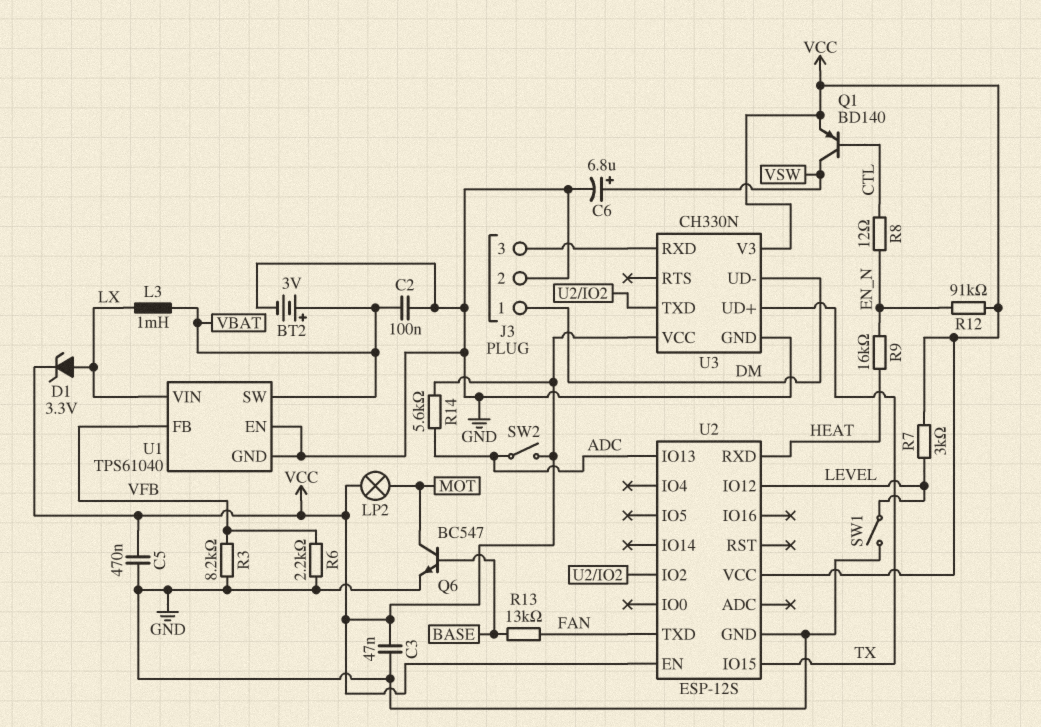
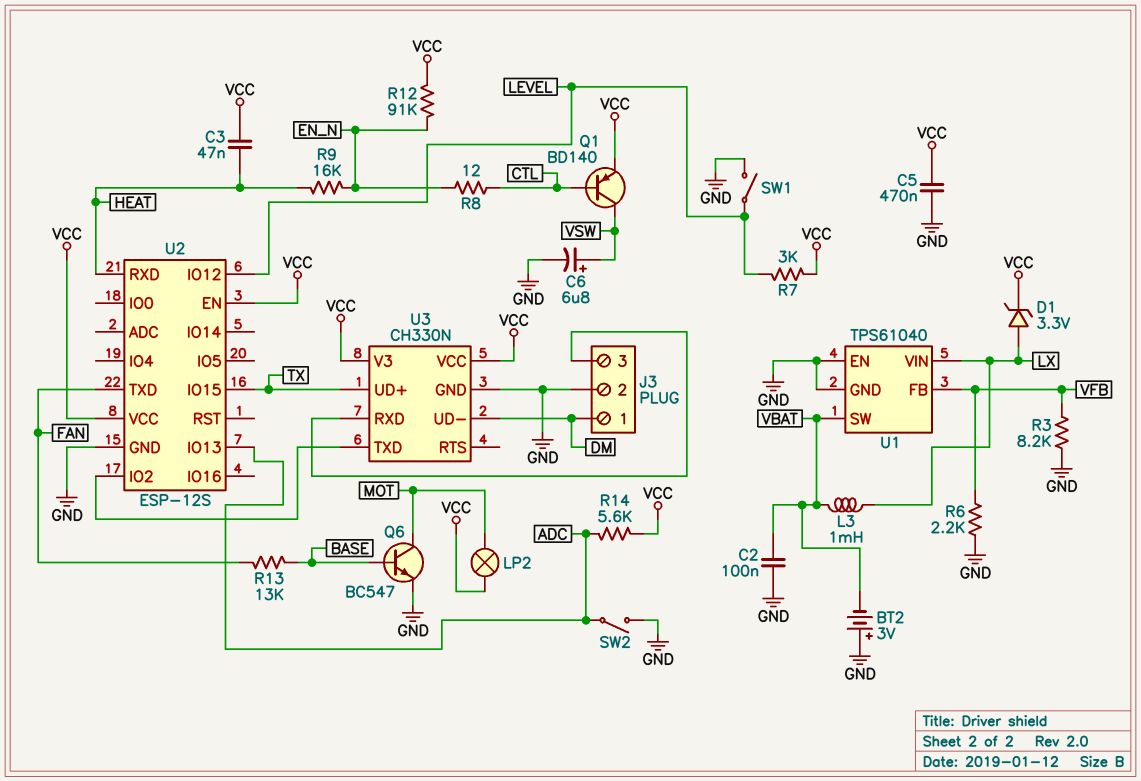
BT2: 3V (plus VBAT, minus GND) -> 3V (plus GND, minus VBAT)
C3: 47nF (GND, VCC) -> 47nF (HEAT, VCC)
SW2: switch (ADC, VCC) -> switch (ADC, GND)

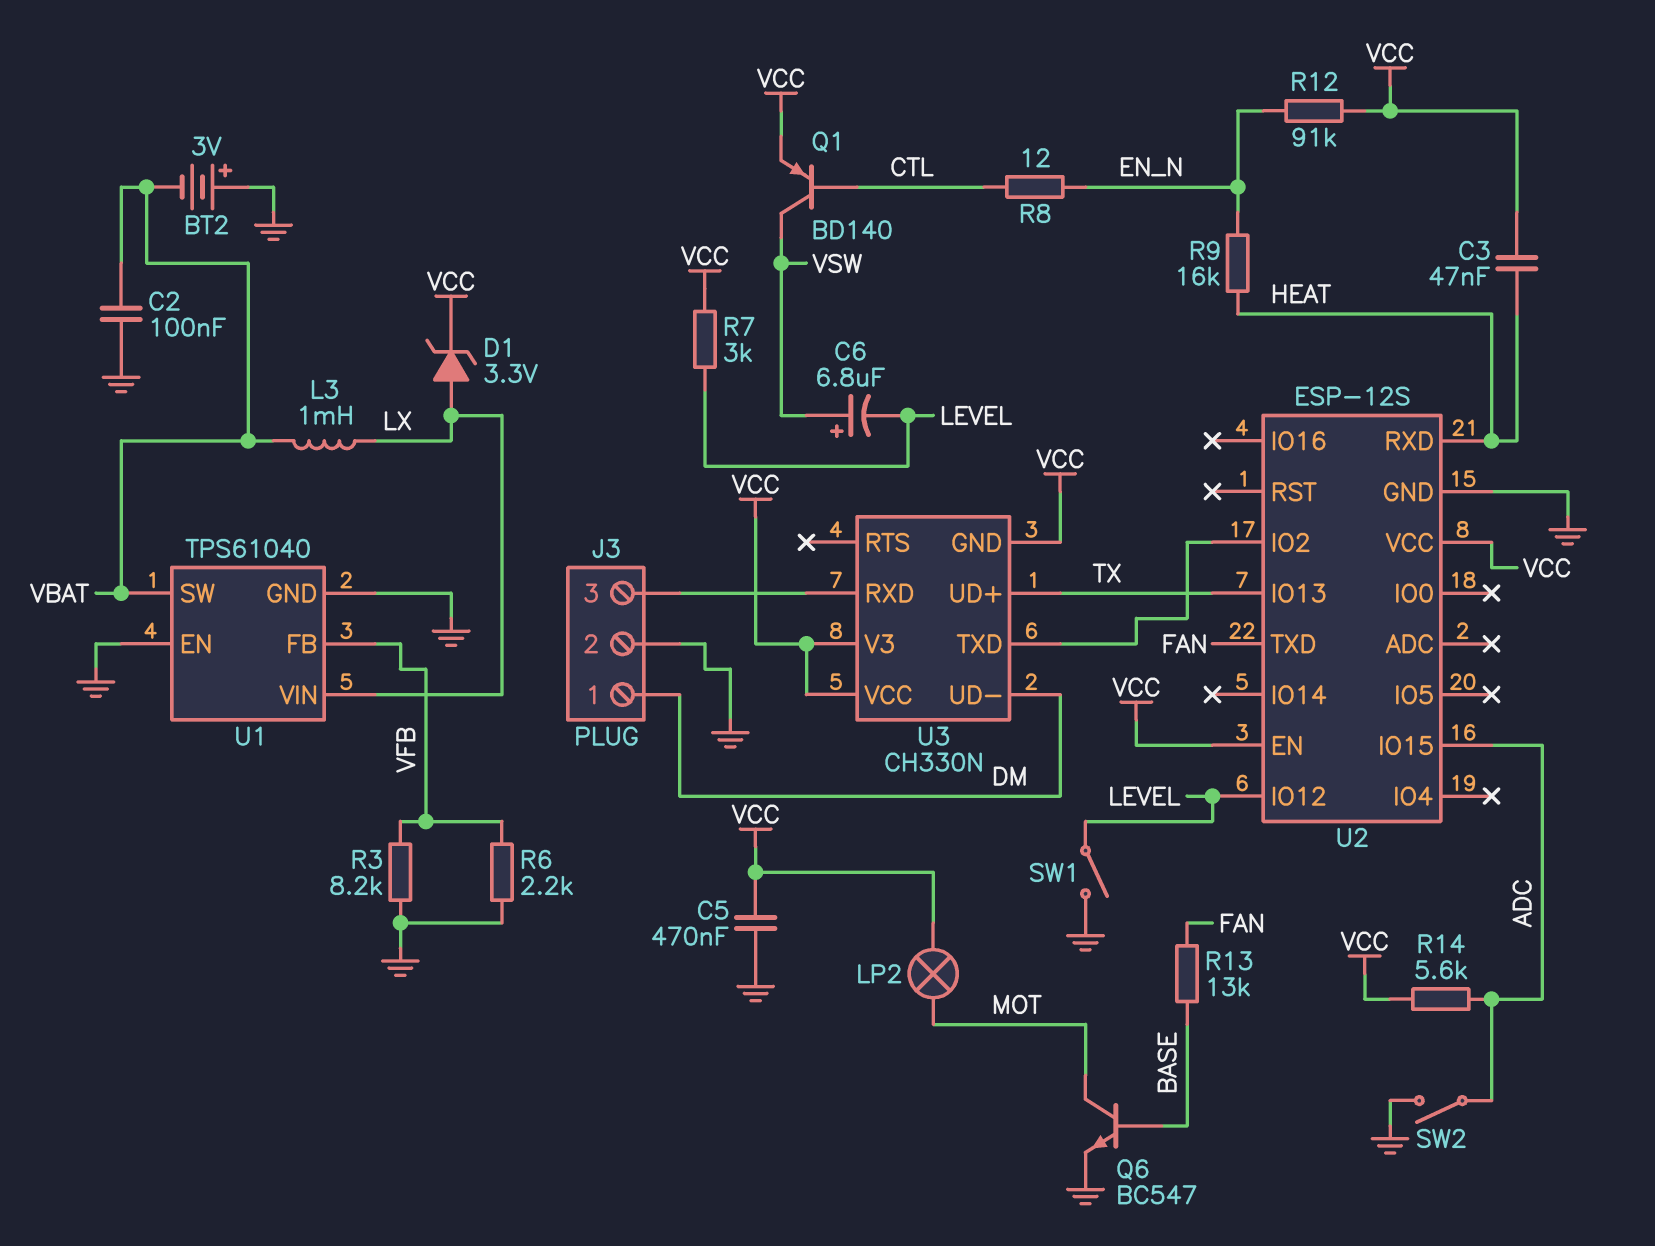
C6: 6.8uF (plus VSW, minus GND) -> 6.8uF (plus VSW, minus LEVEL)
U2 pin IO13: ADC -> TX
U2 pin IO15: TX -> ADC
U3 pin GND: GND -> VCC

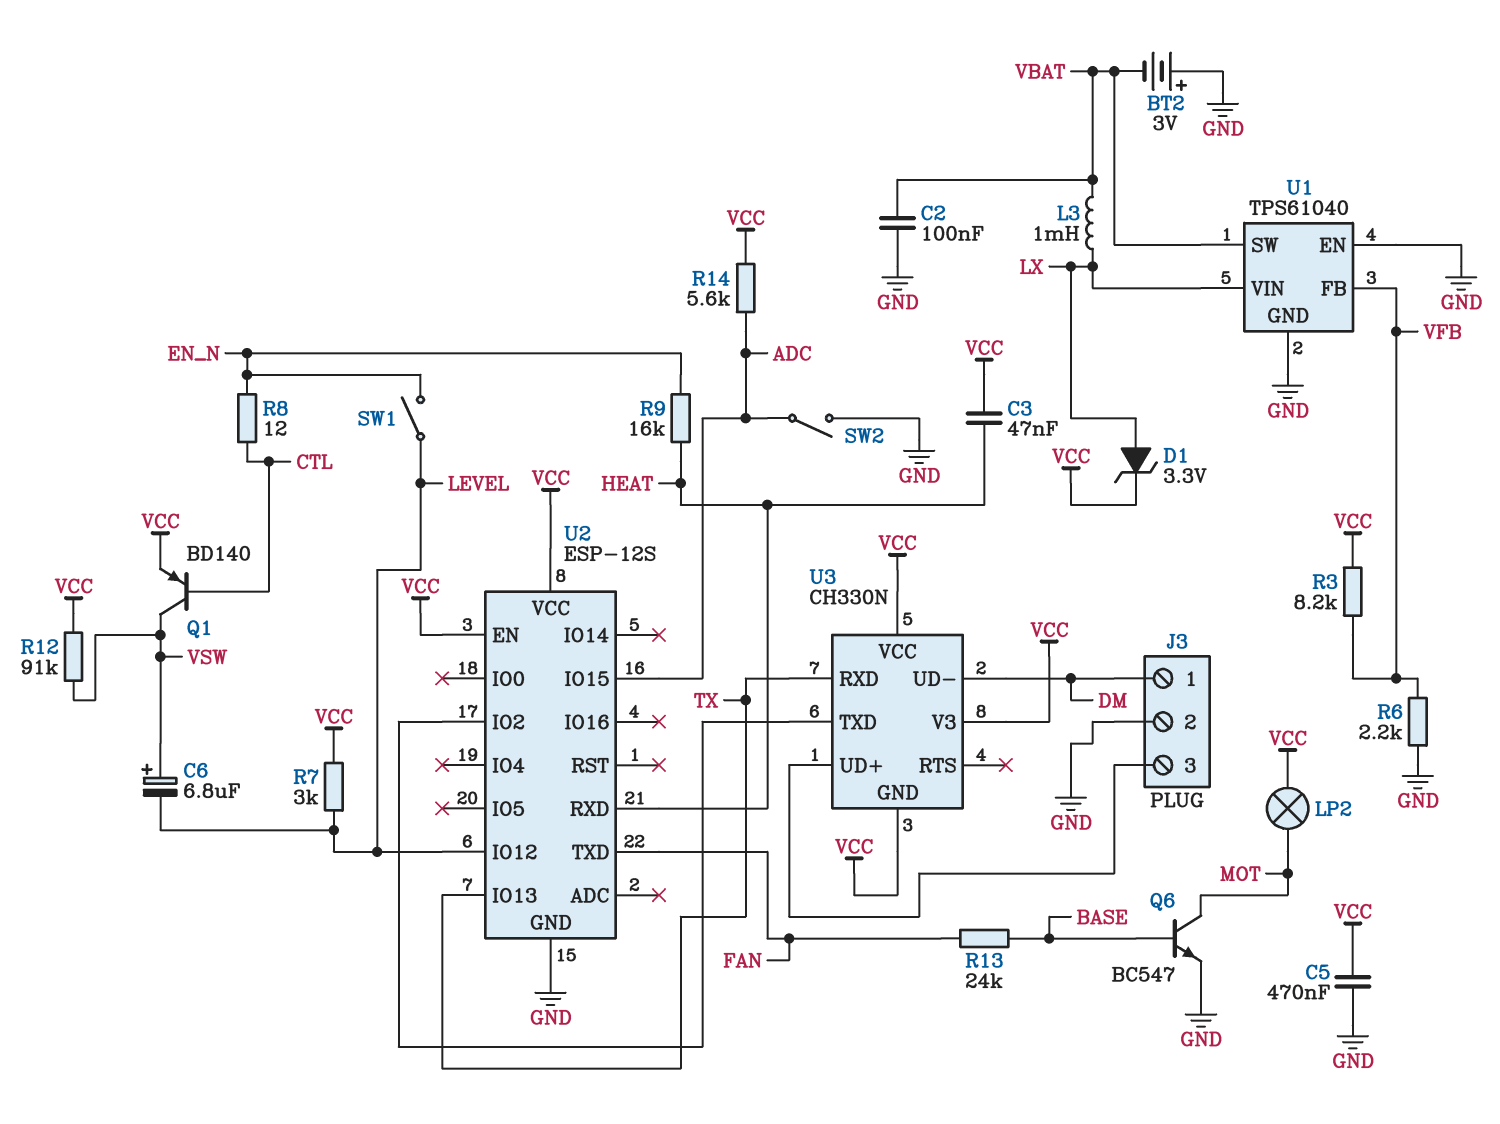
R3: 8.2k (GND, VFB) -> 8.2k (VCC, VFB)
R12: 91k (EN_N, VCC) -> 91k (VCC, VSW)
R13: 13k (BASE, FAN) -> 24k (BASE, FAN)
SW1: switch (GND, LEVEL) -> switch (EN_N, LEVEL)
U3 pin RXD: J3/3 -> TX
U3 pin UD+: TX -> J3/3

